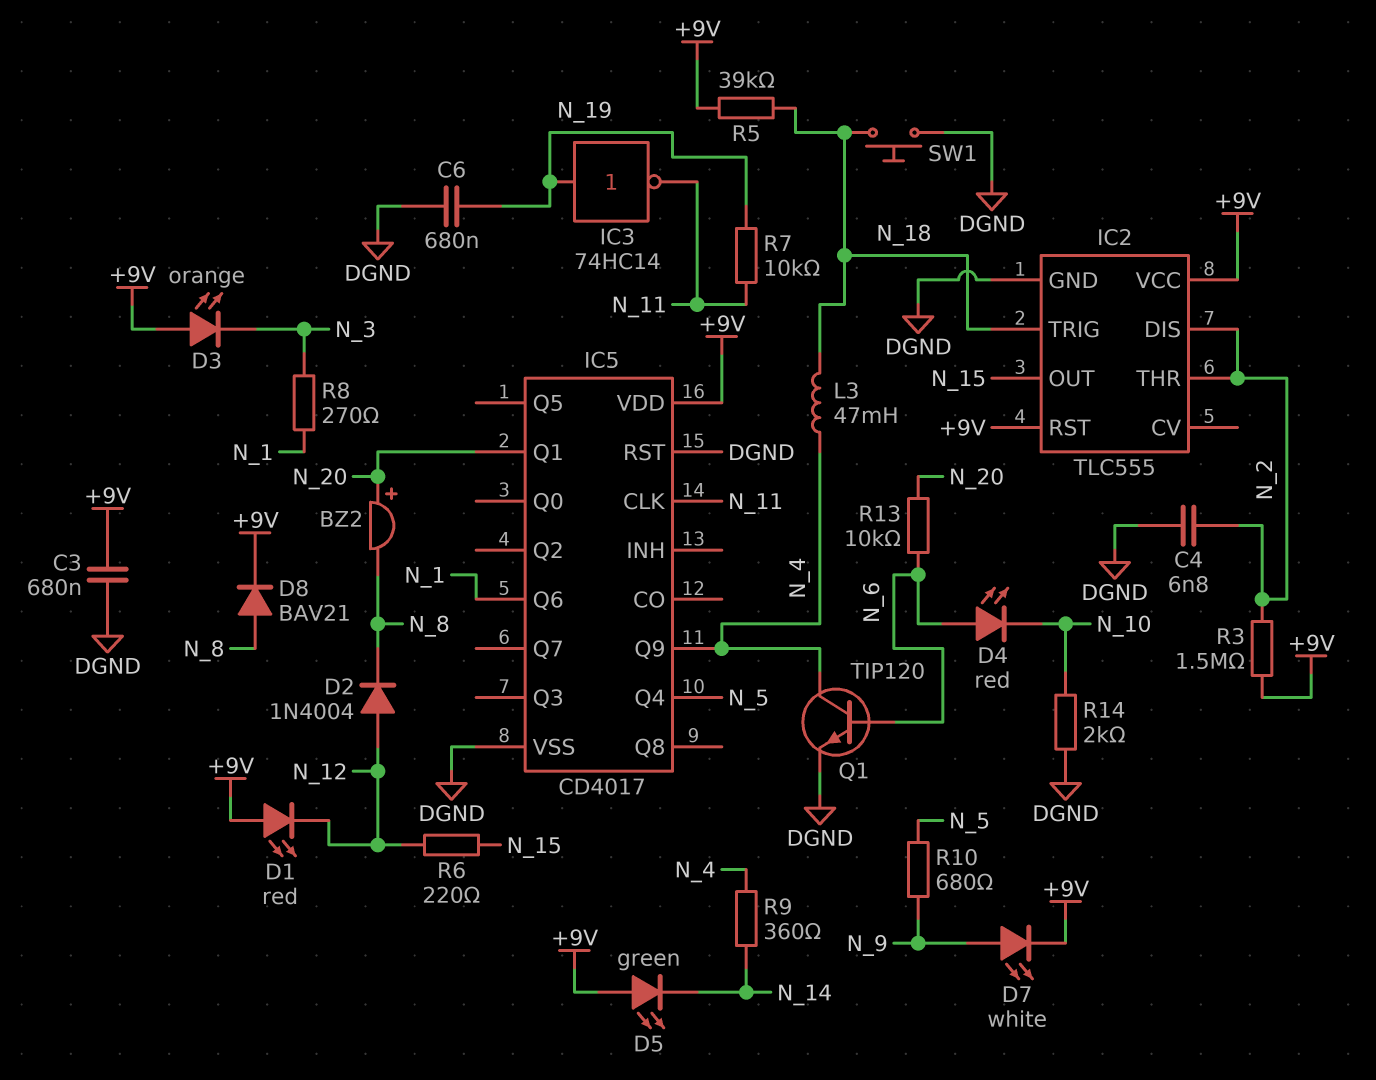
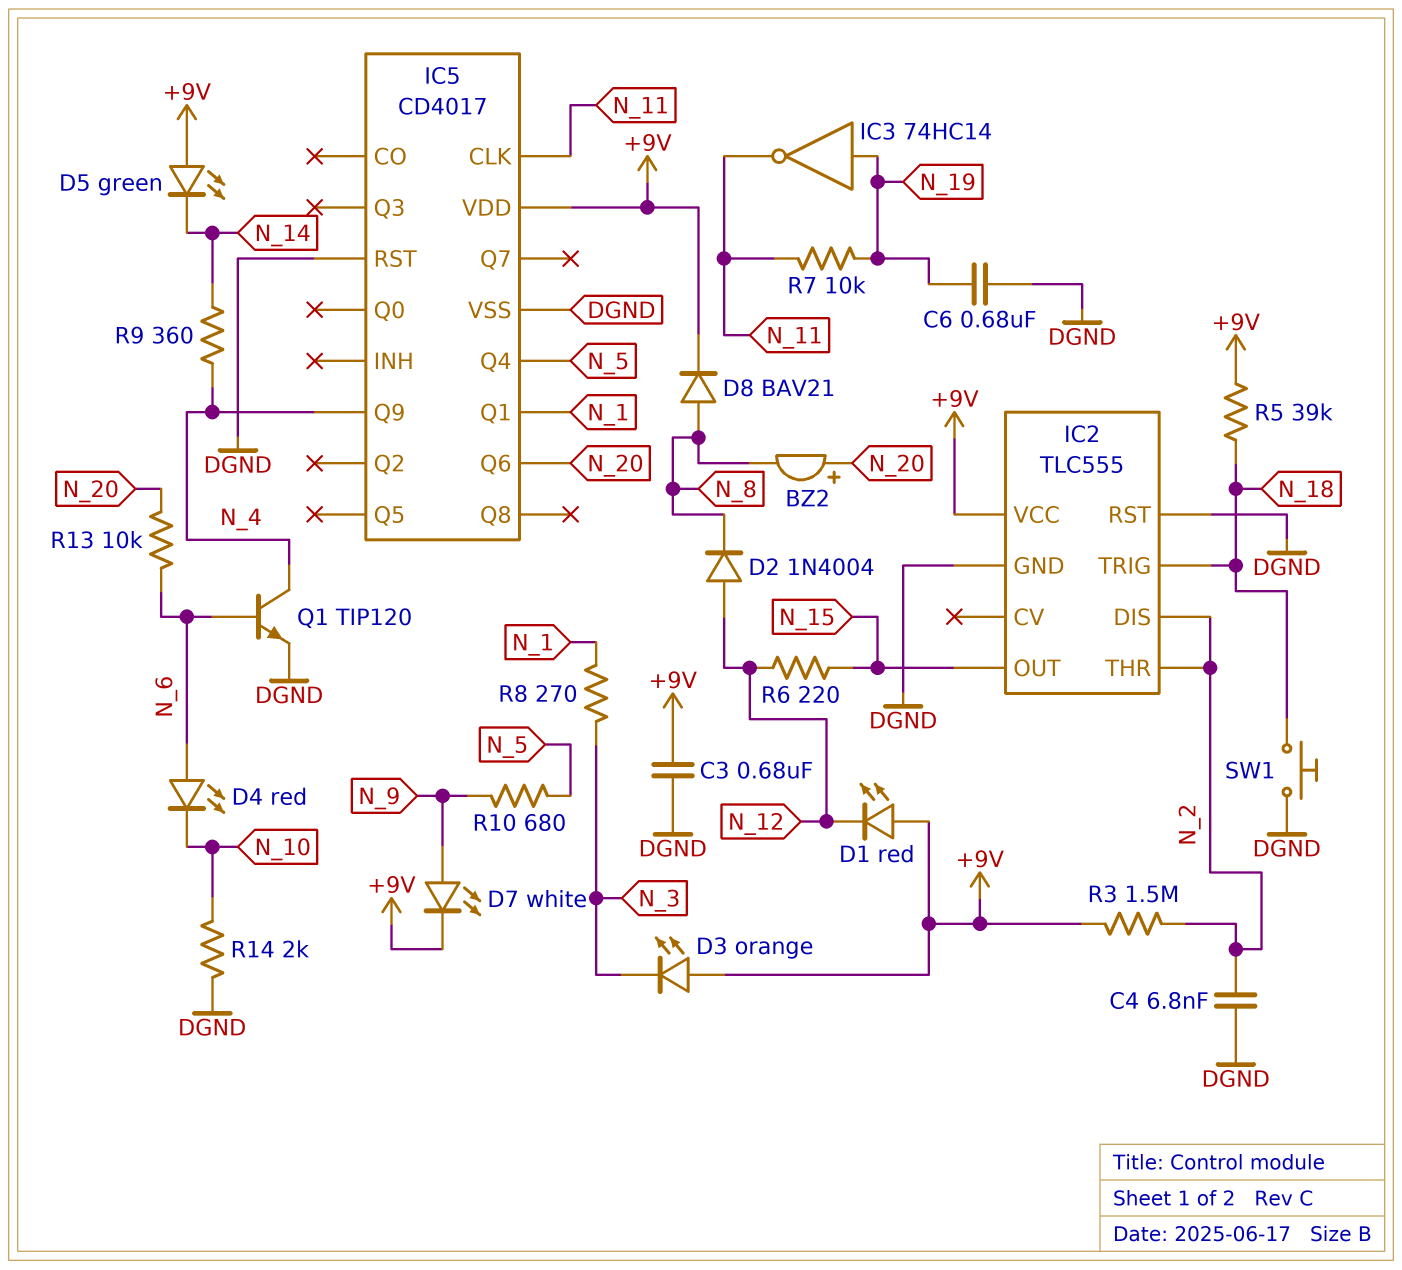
IC2 pin RST: +9V -> DGND
IC5 pin Q1: N_20 -> N_1
IC5 pin Q6: N_1 -> N_20
L3: 47mH (N_4, N_18) -> none

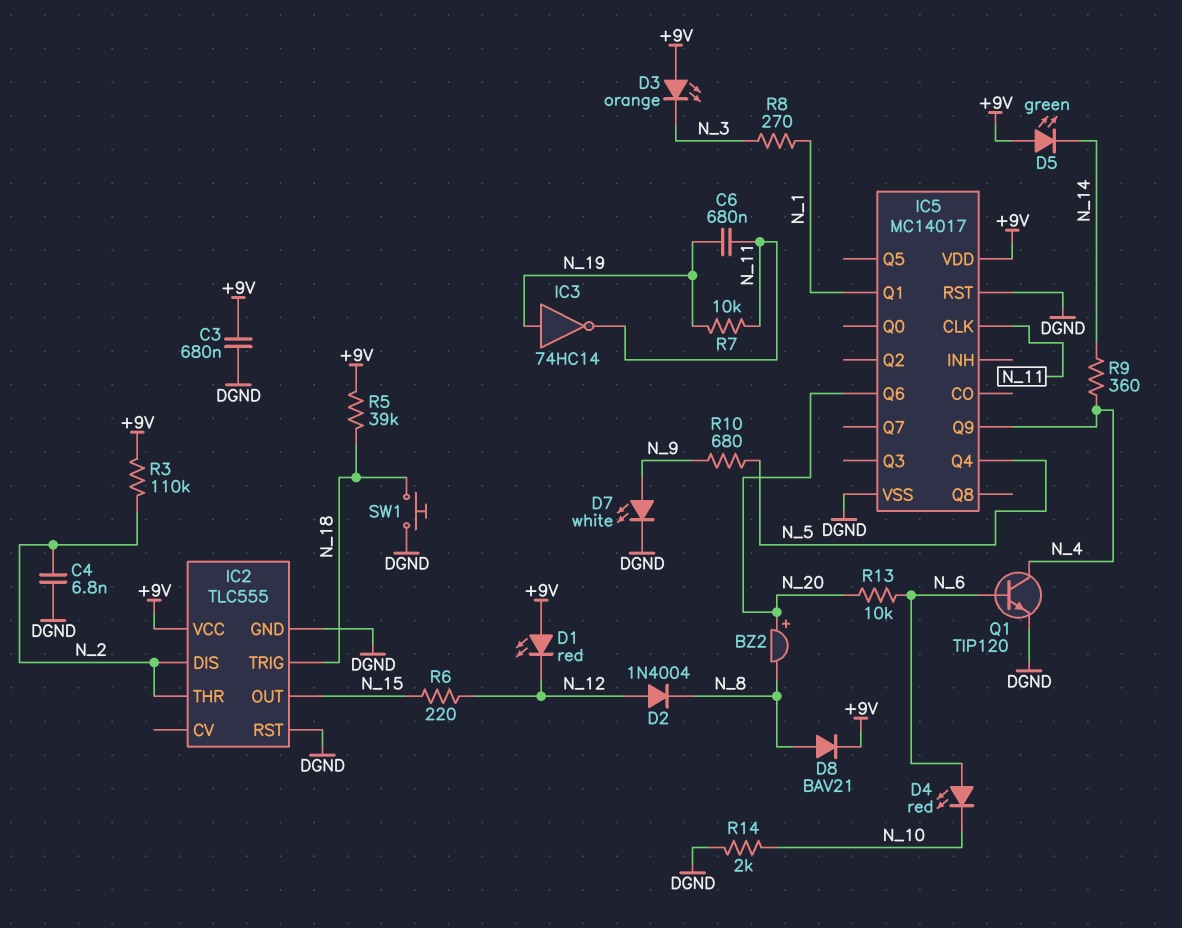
C6: 680nF (DGND, N_19) -> 680nF (N_11, N_19)
D7: LED white (A N_9, K +9V) -> LED white (A N_9, K DGND)
IC5: CD4017 -> MC14017
R3: 1.5M (+9V, N_2) -> 110k (+9V, N_2)

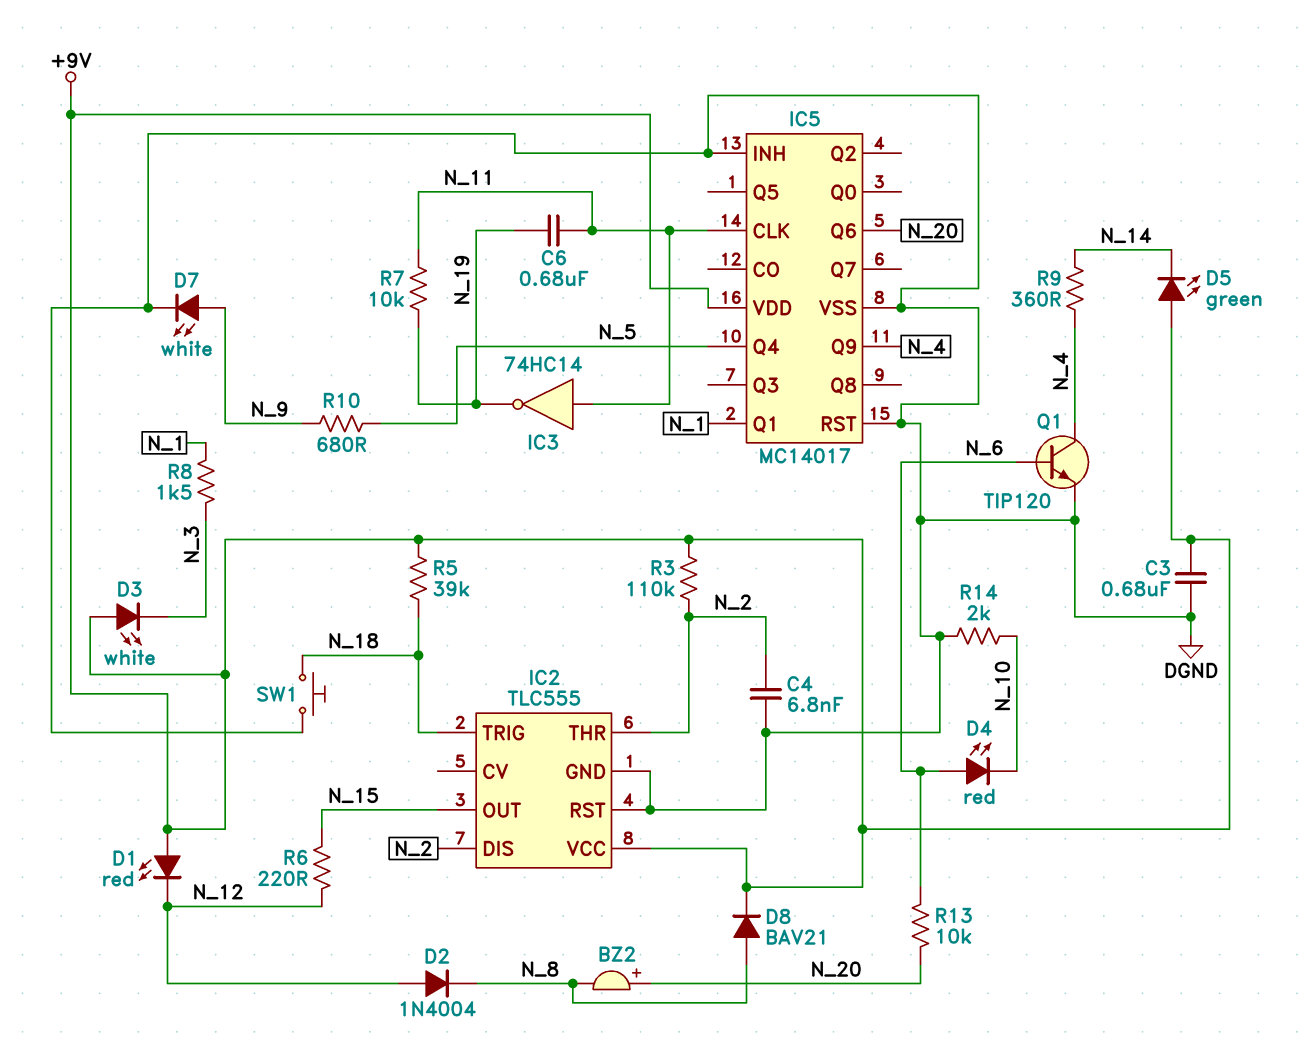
D3: LED orange (A +9V, K N_3) -> LED white (A +9V, K N_3)
IC3: NOT 74HC14 (in N_19, out N_11) -> NOT 74HC14 (in N_11, out N_19)
IC5 pin INH: none -> DGND
R8: 270 (N_1, N_3) -> 1.5k (N_1, N_3)

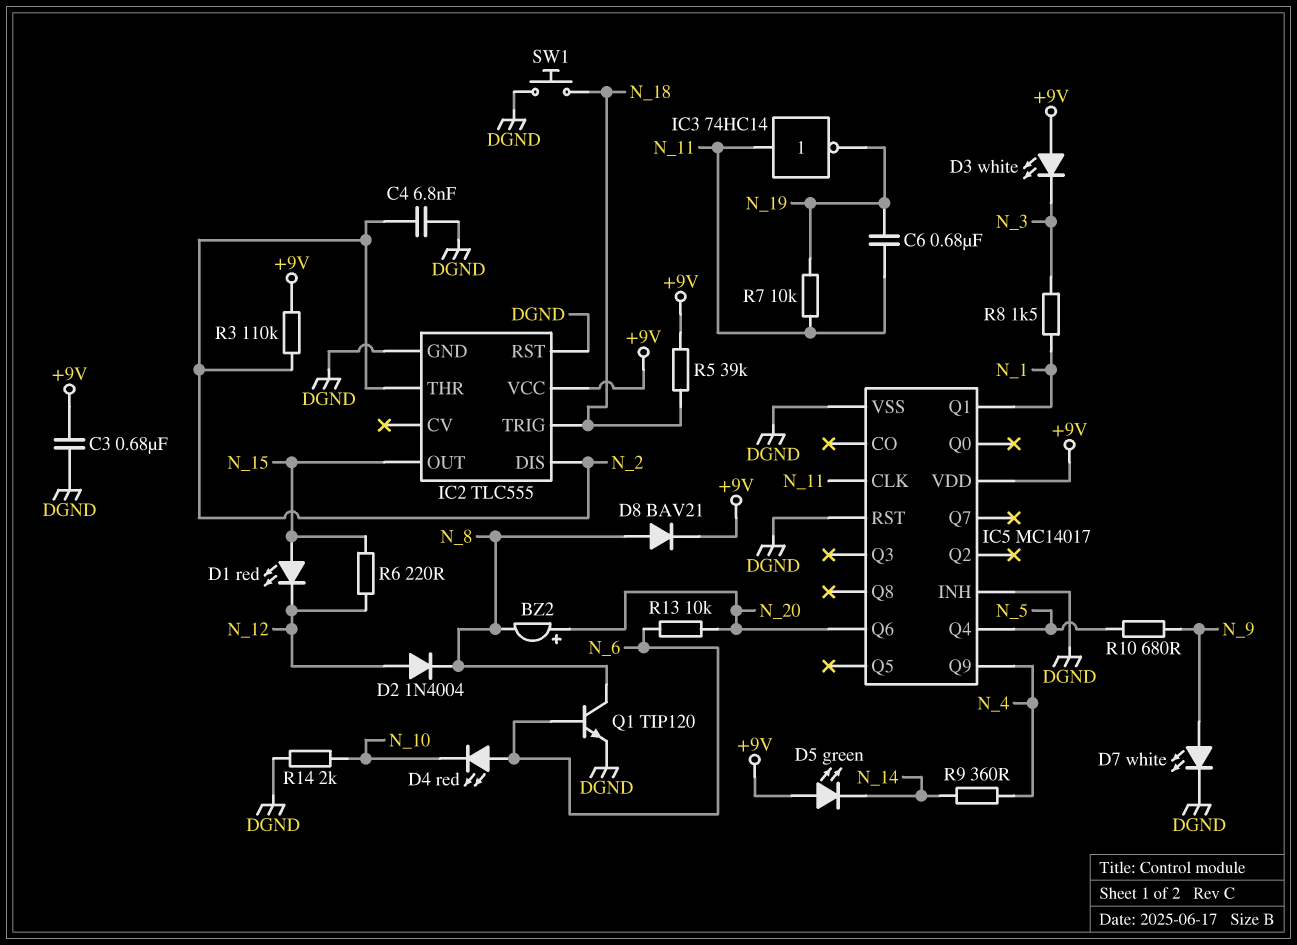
D1: LED red (A +9V, K N_12) -> LED red (A N_15, K N_12)
Q1: NPN TIP120 (B N_6, C N_4, E DGND) -> NPN TIP120 (B N_6, C N_8, E DGND)

